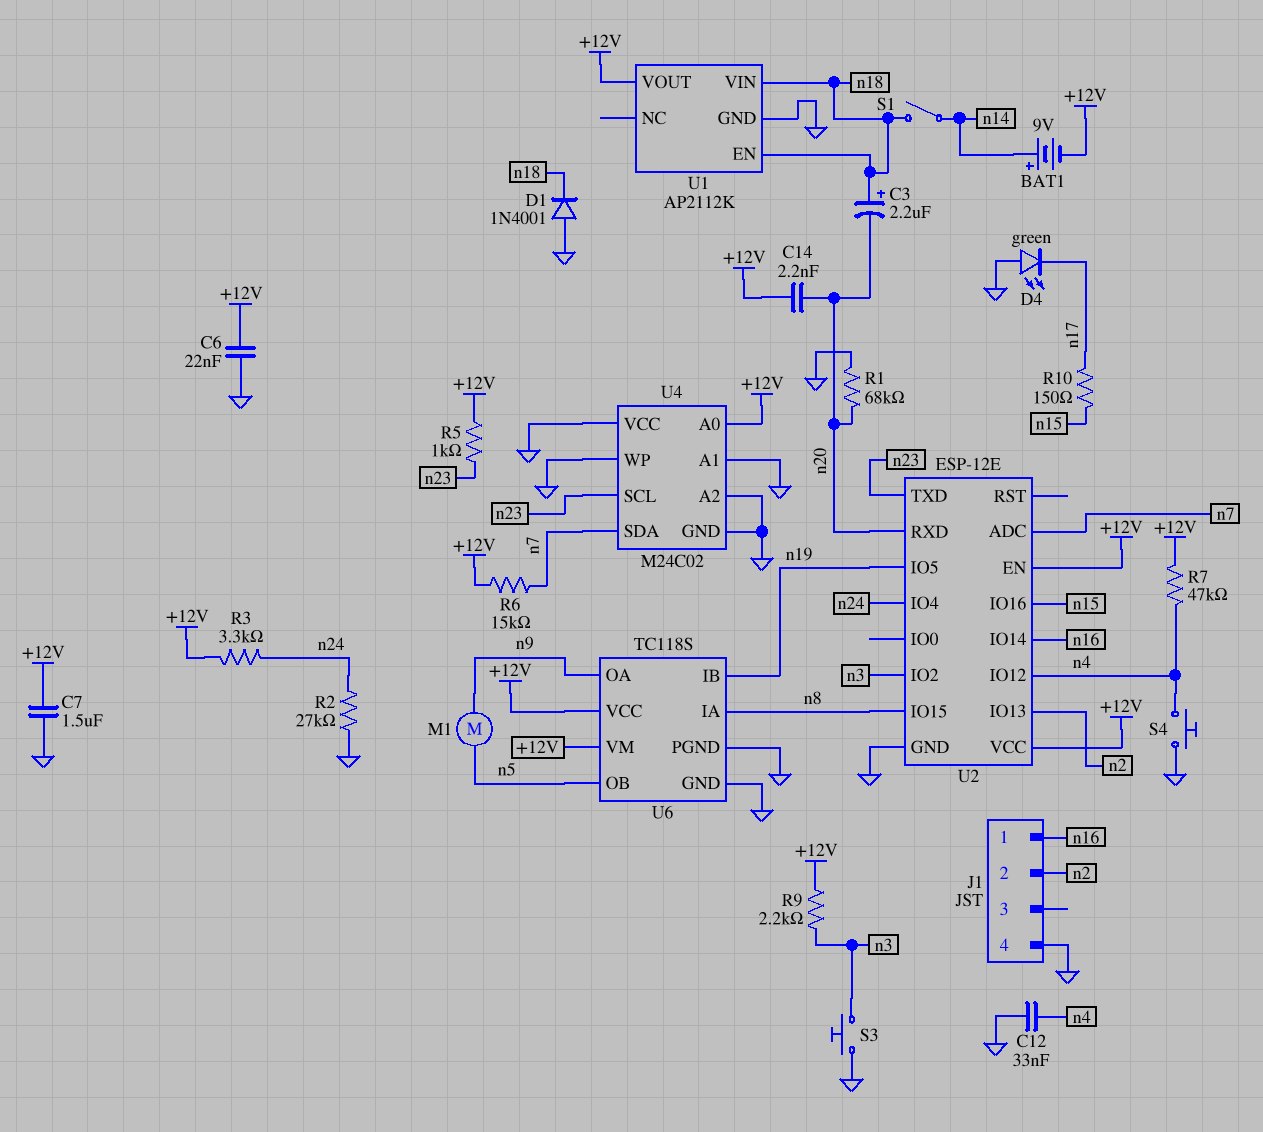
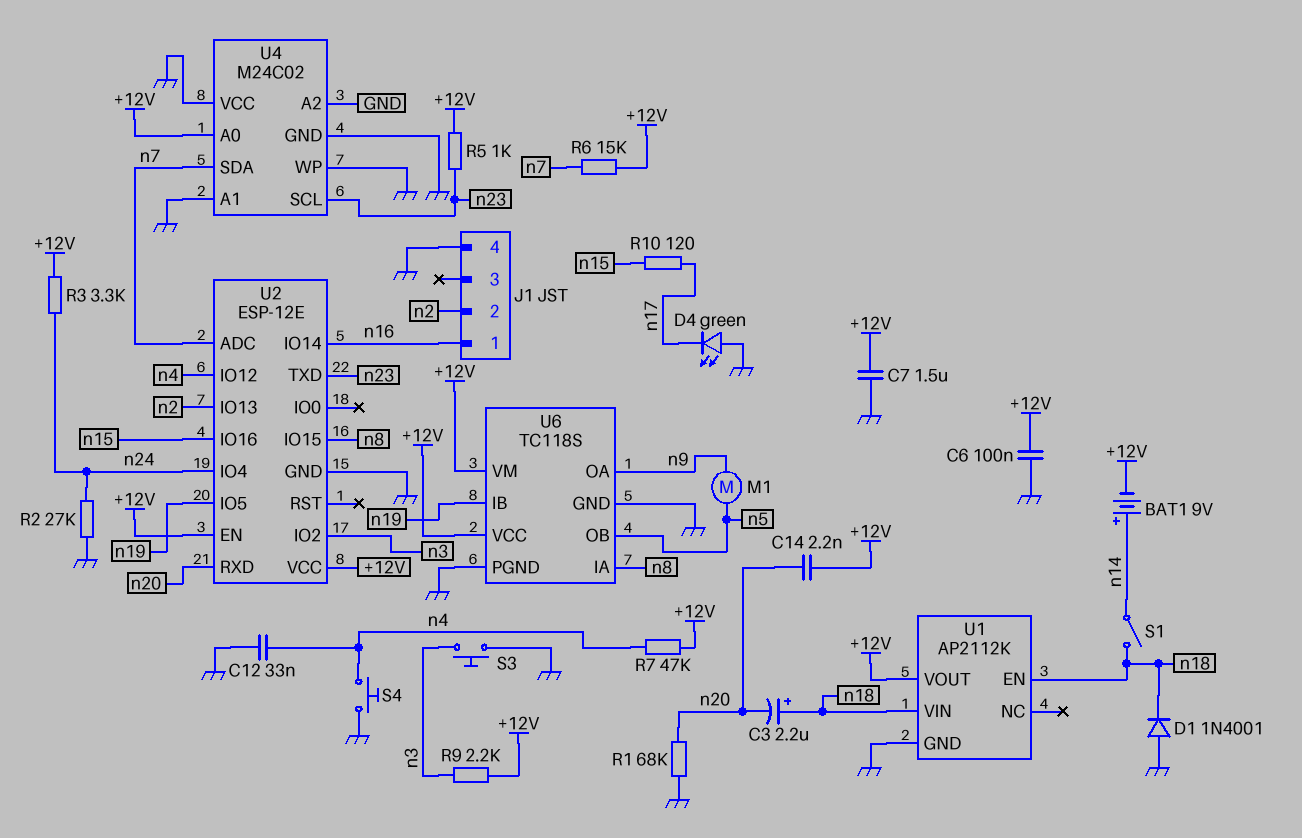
C6: 22nF (+12V, GND) -> 100nF (+12V, GND)
R10: 150 (n15, n17) -> 120 (n15, n17)

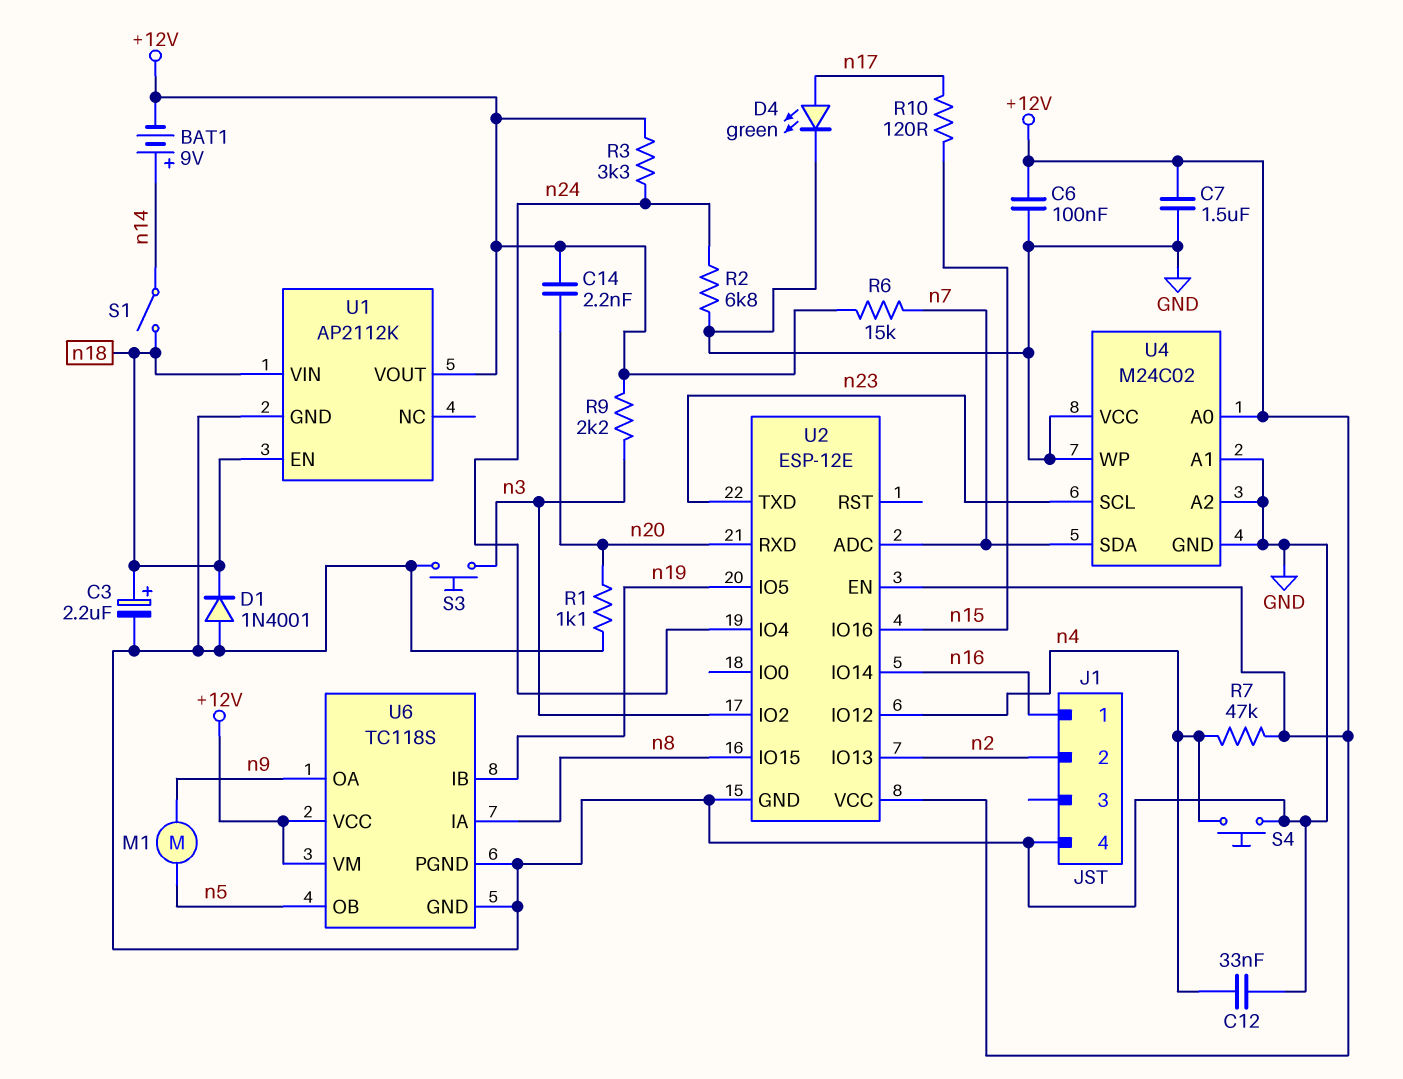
C3: 2.2uF (plus n18, minus n20) -> 2.2uF (plus n18, minus GND)
D4: LED green (A GND, K n17) -> LED green (A n17, K GND)
R1: 68k (GND, n20) -> 1.1k (GND, n20)
R2: 27k (GND, n24) -> 6.8k (GND, n24)
R5: 1k (+12V, n23) -> none

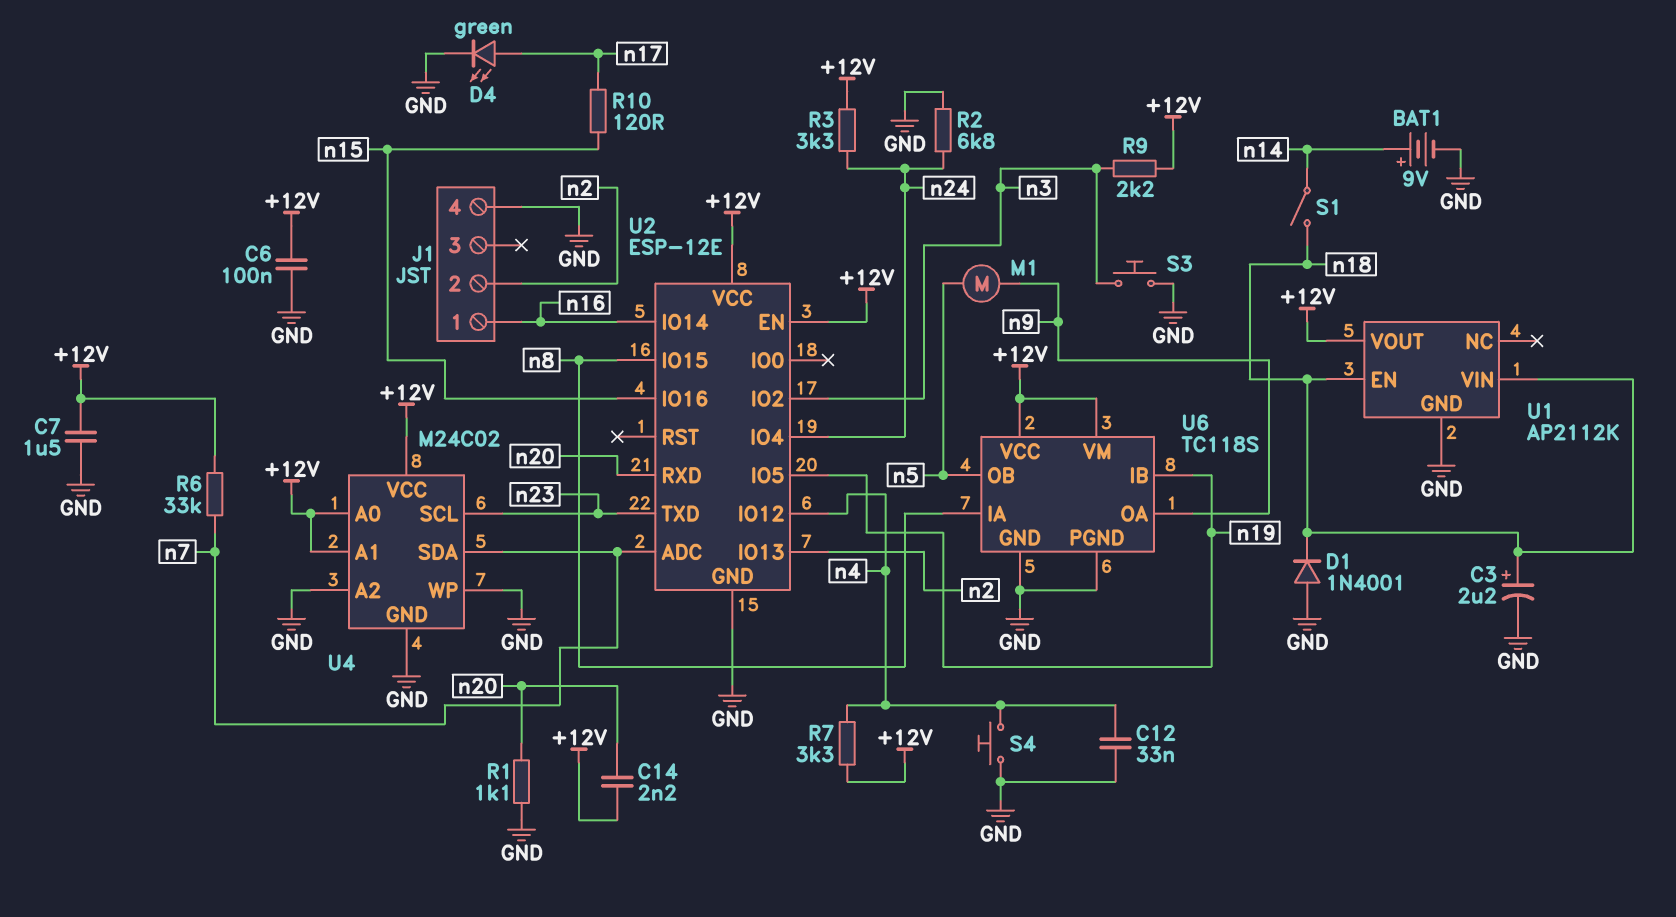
BAT1: 9V (plus n14, minus +12V) -> 9V (plus n14, minus GND)
R6: 15k (+12V, n7) -> 33k (+12V, n7)
R7: 47k (+12V, n4) -> 3.3k (+12V, n4)
U4 pin A1: GND -> +12V
U4 pin VCC: GND -> +12V

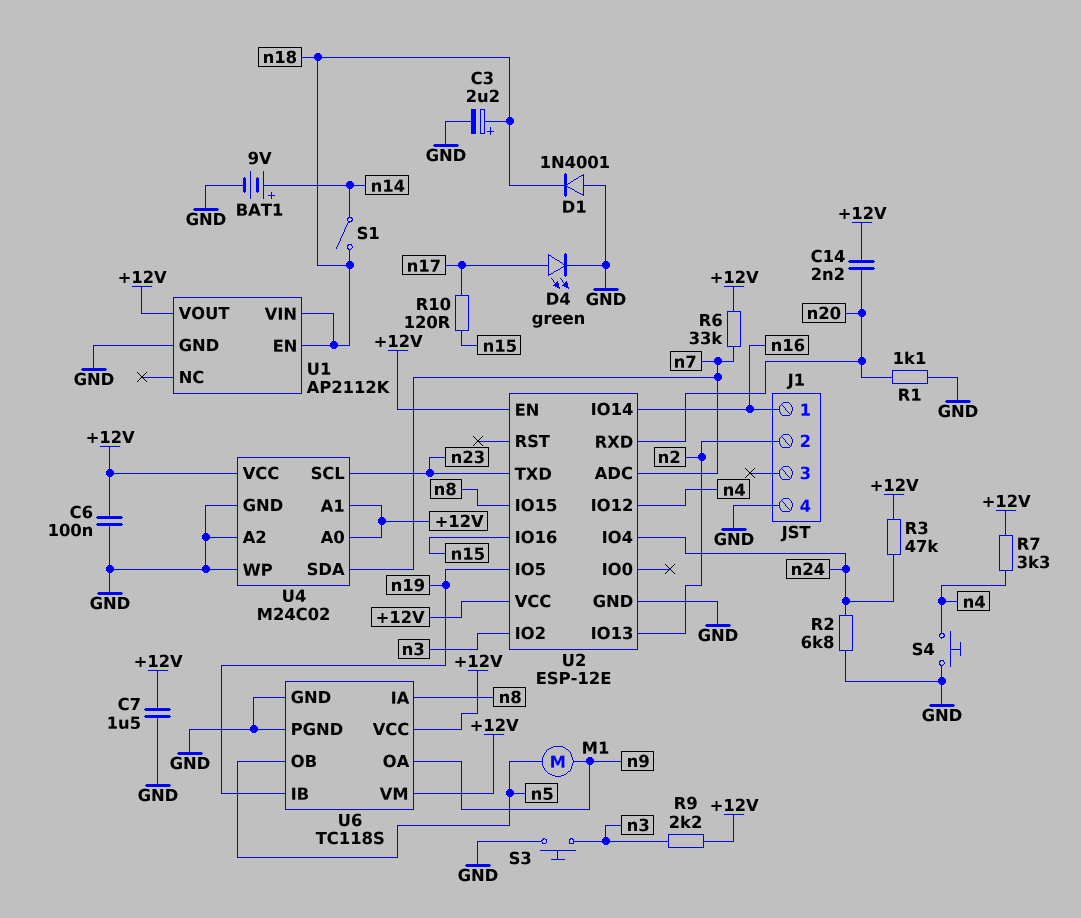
C12: 33nF (GND, n4) -> none
R3: 3.3k (+12V, n24) -> 47k (+12V, n24)

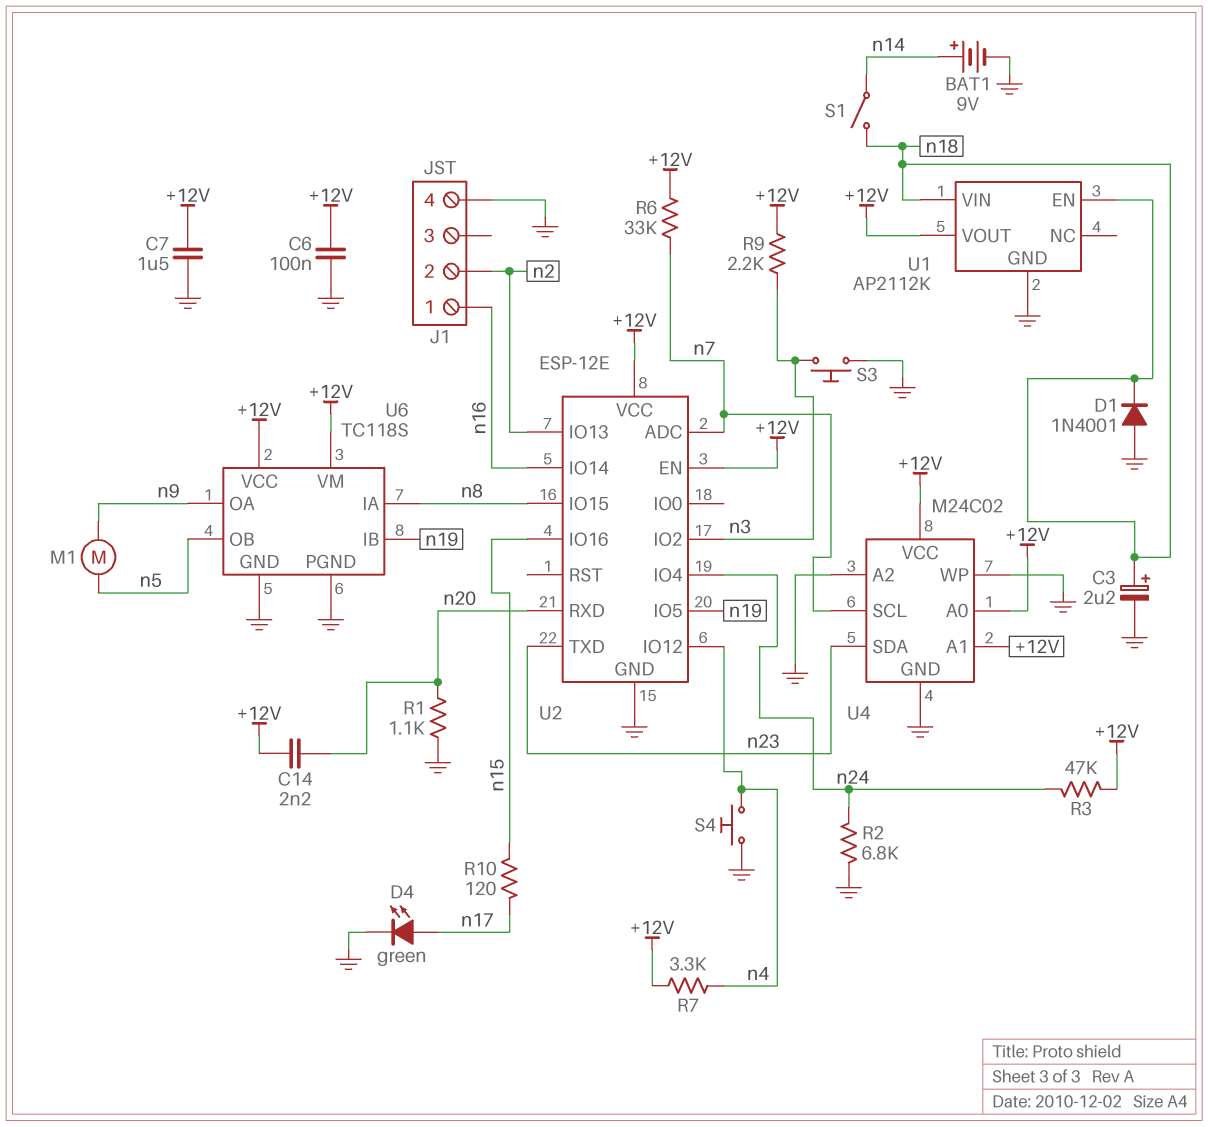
U4 pin SCL: n23 -> n7
U4 pin SDA: n7 -> n23

